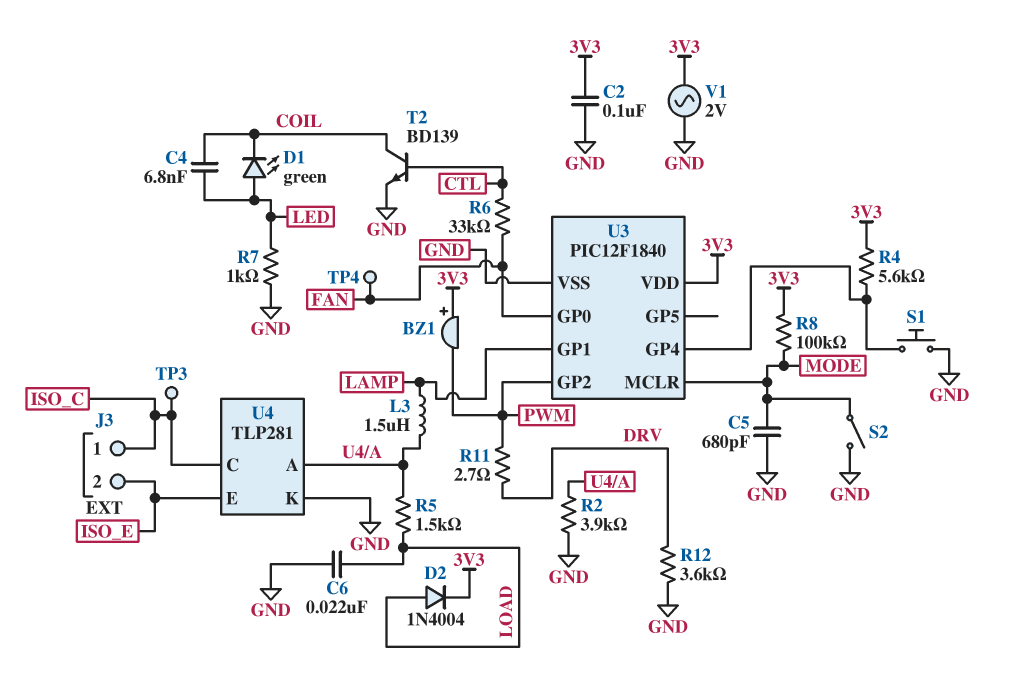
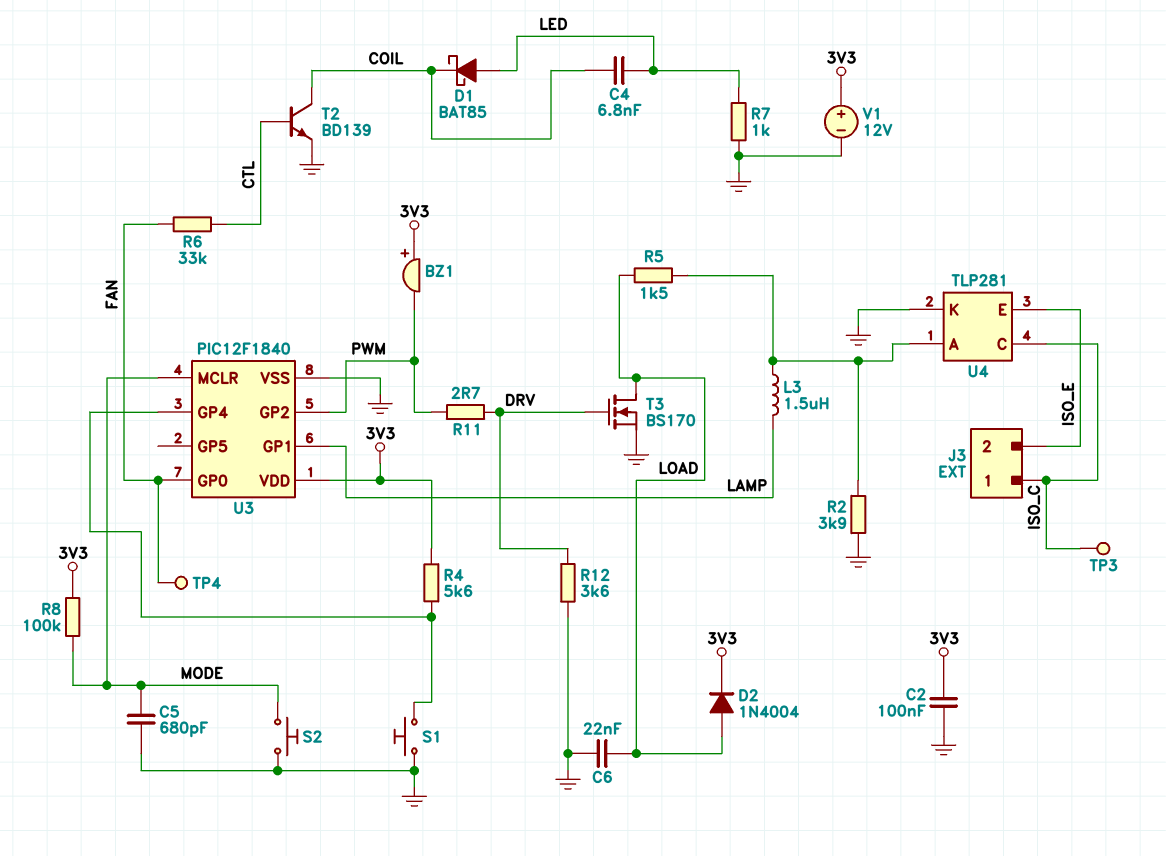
D1: LED green (A LED, K COIL) -> schottky BAT85 (A LED, K COIL)
S2: switch (GND, MODE) -> button (GND, MODE)
T3: none -> NMOS BS170 (G DRV, D LOAD, S GND)
V1: AC 2V (3V3, GND) -> 12V (plus 3V3, minus GND)

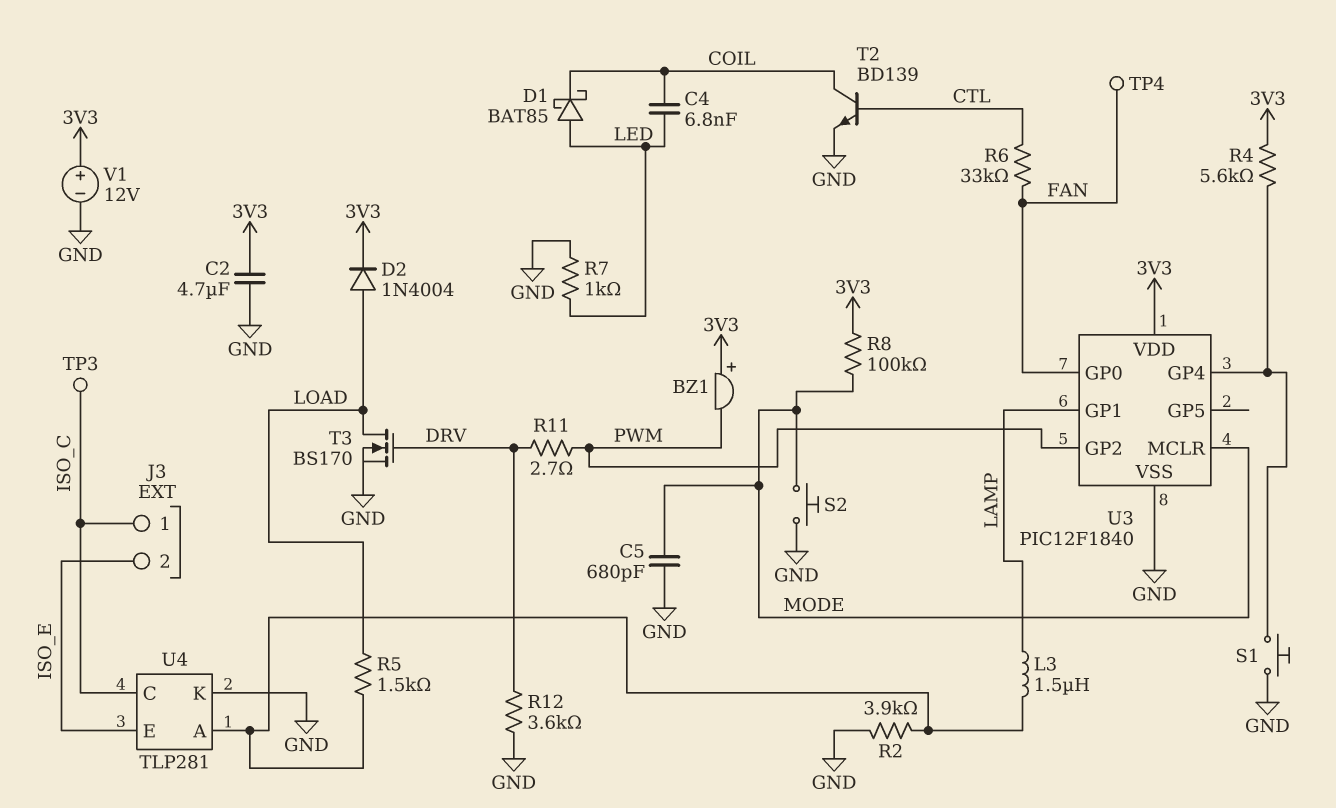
C2: 100nF (3V3, GND) -> 4.7uF (3V3, GND)
C6: 22nF (GND, LOAD) -> none

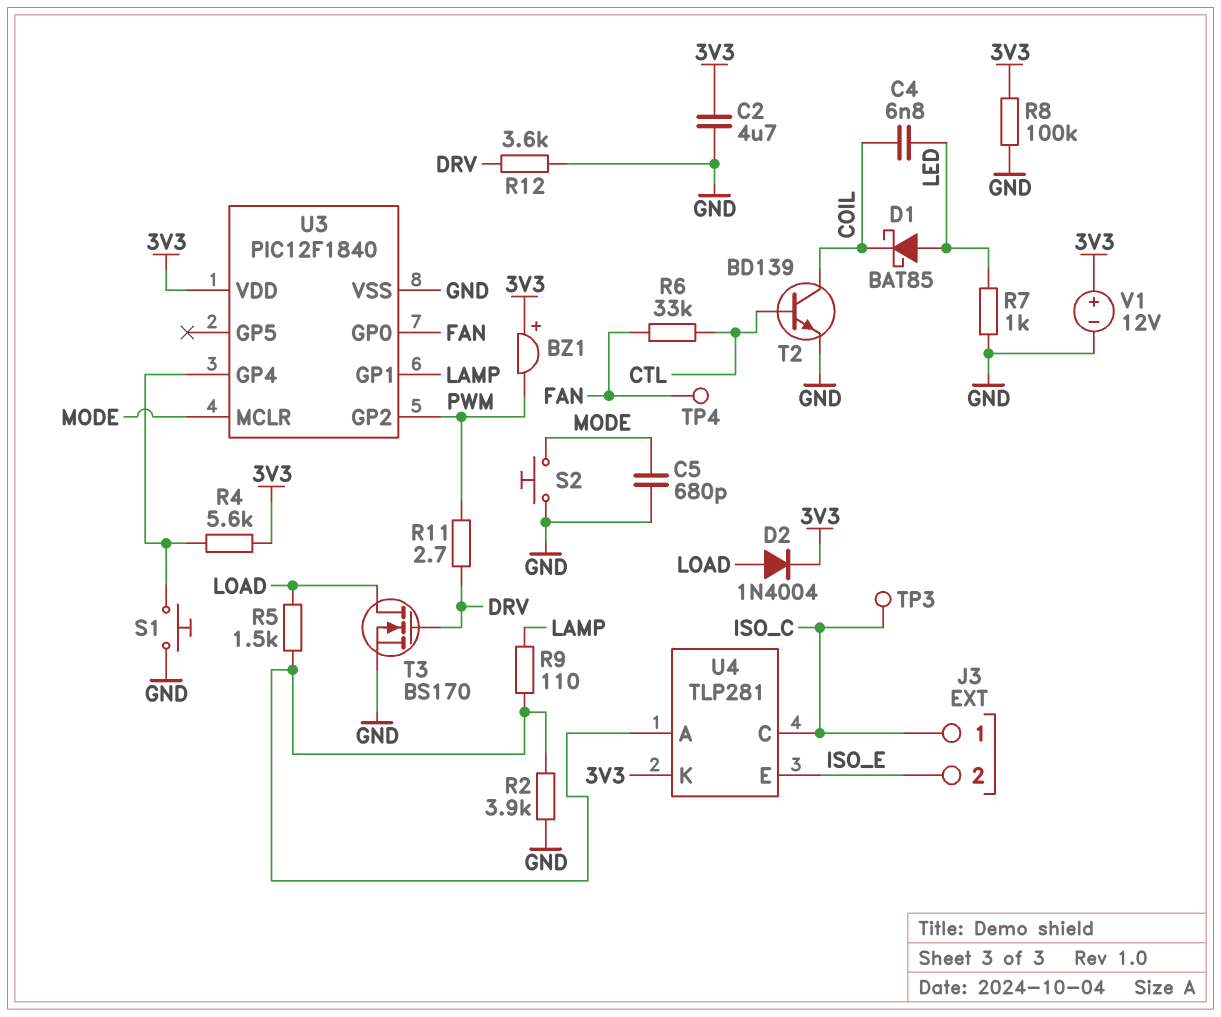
L3: 1.5uH (LAMP, U4/A) -> none
R8: 100k (3V3, MODE) -> 100k (3V3, GND)
R9: none -> 110 (LAMP, U4/A)
U4 pin K: GND -> 3V3

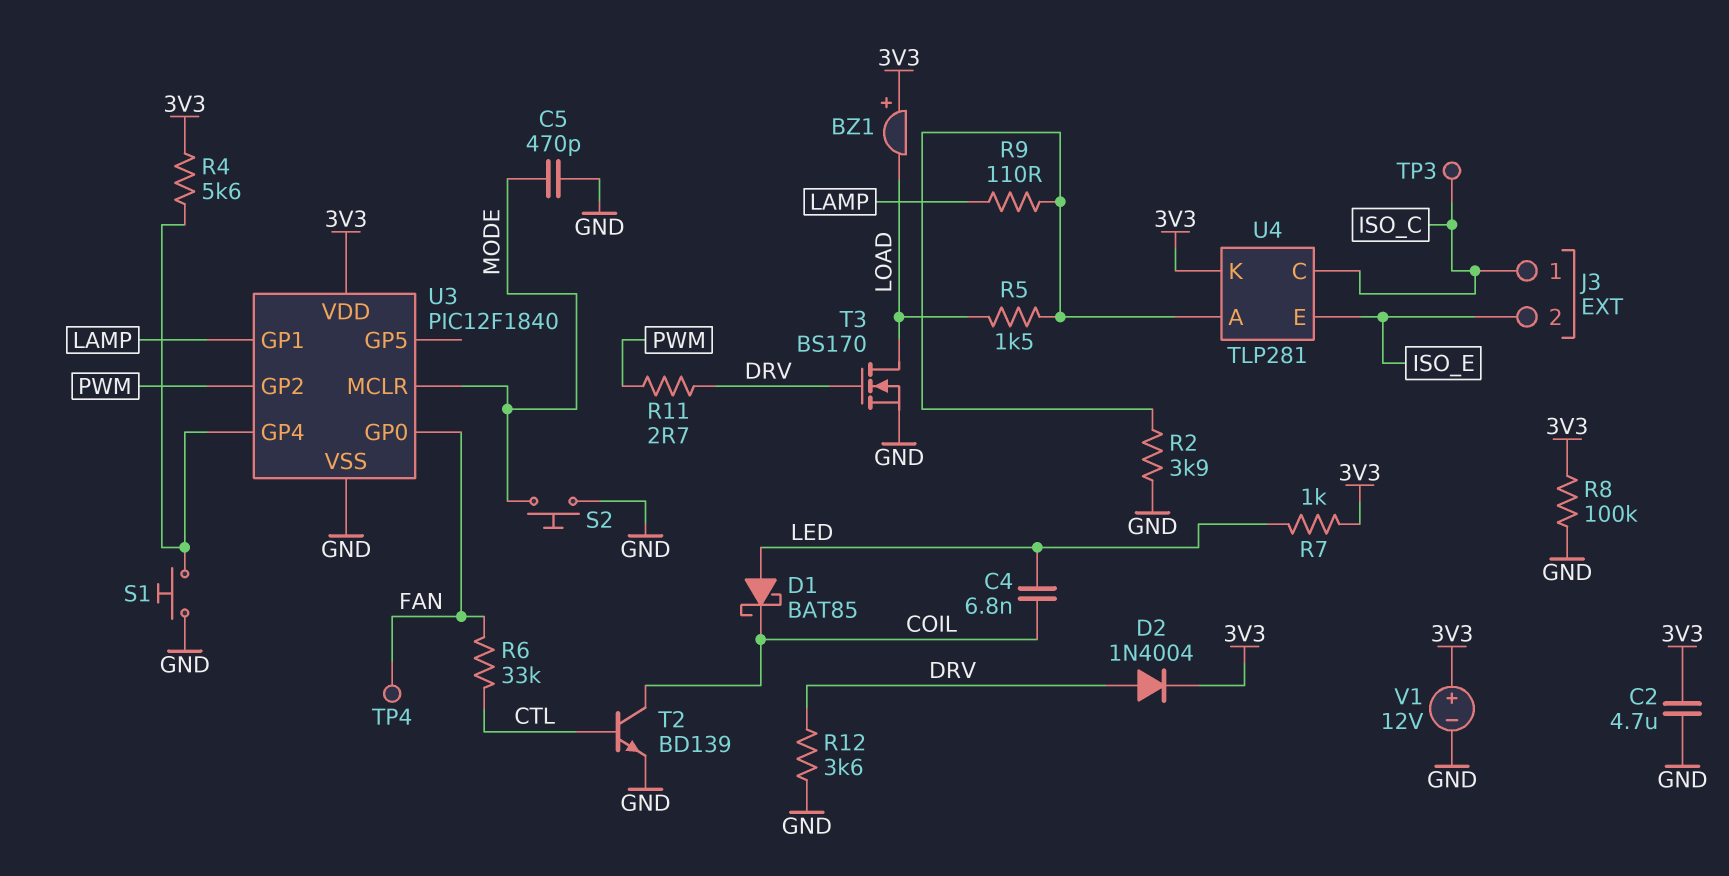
BZ1: buzzer (plus 3V3, minus PWM) -> buzzer (plus 3V3, minus LOAD)
C5: 680pF (GND, MODE) -> 470pF (GND, MODE)
D2: diode 1N4004 (A LOAD, K 3V3) -> diode 1N4004 (A DRV, K 3V3)
R7: 1k (GND, LED) -> 1k (3V3, LED)

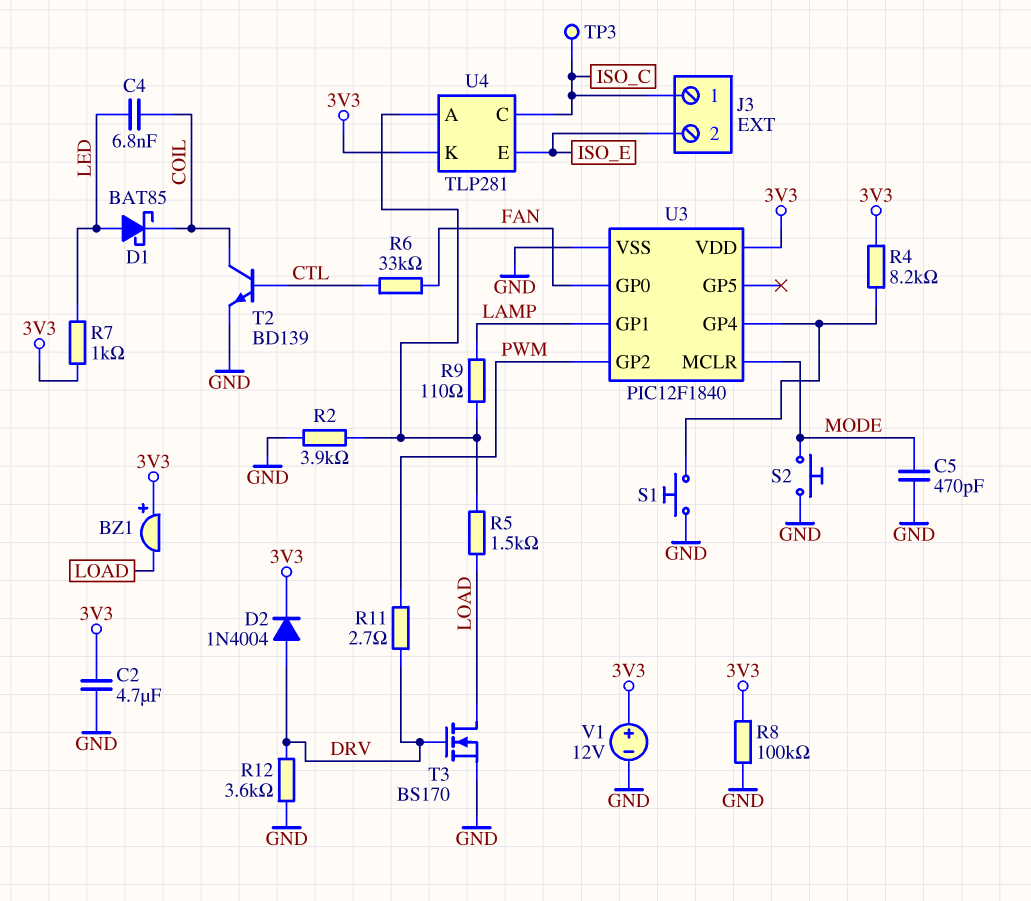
R4: 5.6k (3V3, U3/GP4) -> 8.2k (3V3, U3/GP4)
TP4: test point (FAN) -> none

